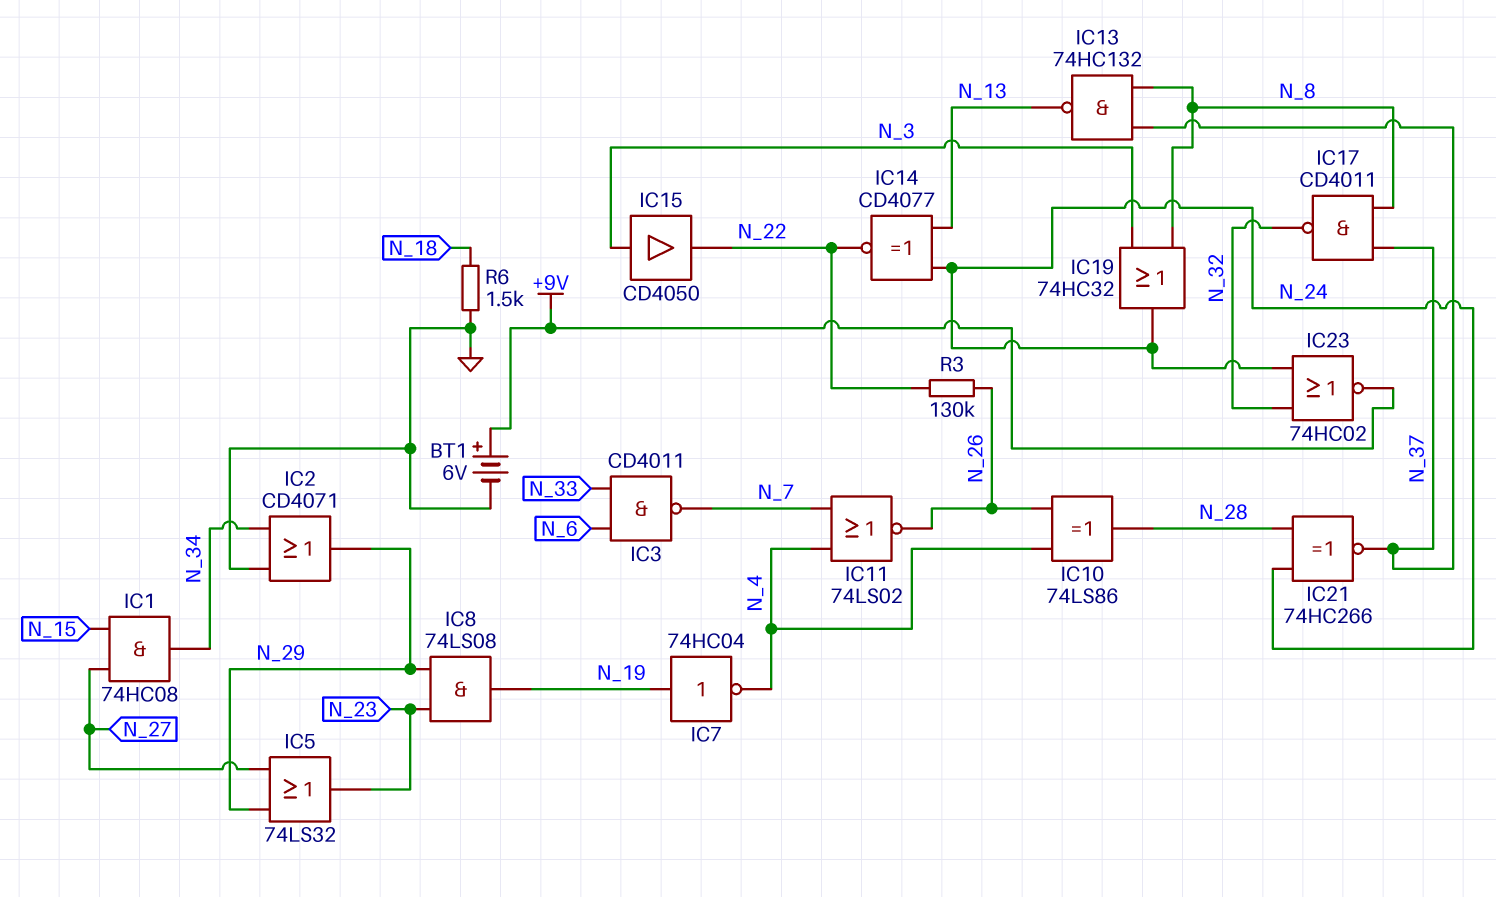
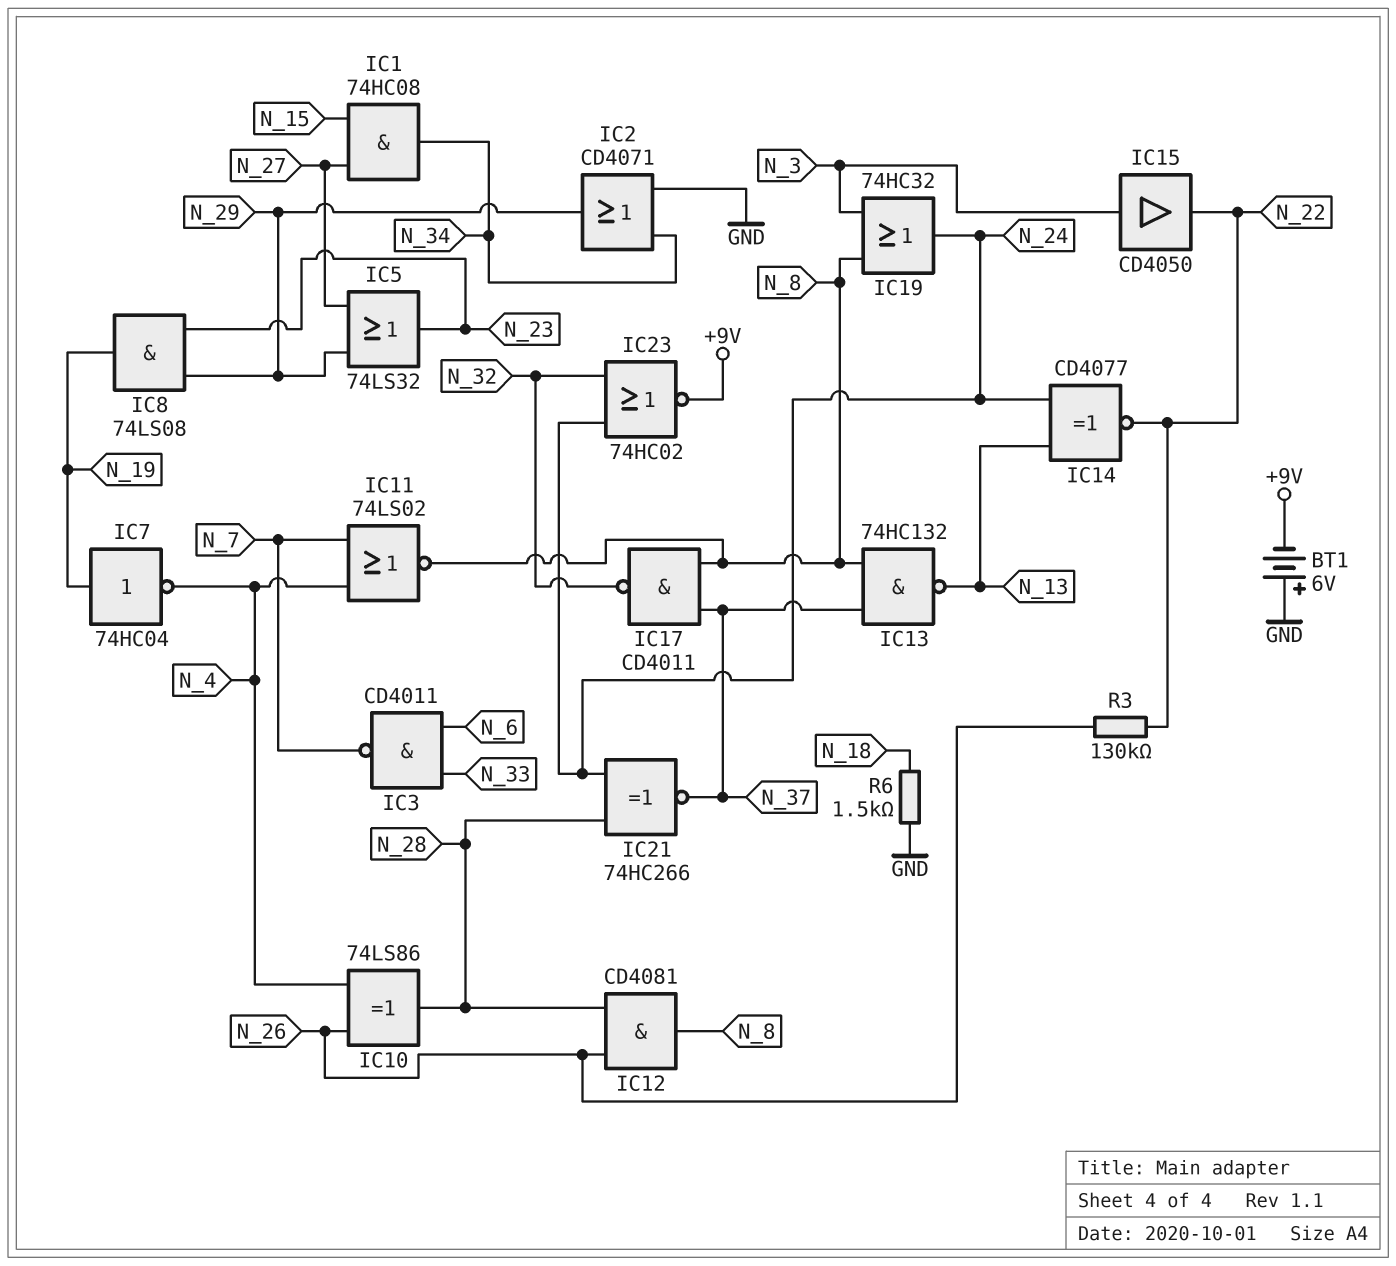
BT1: 6V (plus +9V, minus GND) -> 6V (plus GND, minus +9V)
IC11: NOR 74LS02 (in N_4, in N_7, out N_26) -> NOR 74LS02 (in N_4, in N_7, out N_8)
IC12: none -> AND CD4081 (in N_26, in N_28, out N_8)

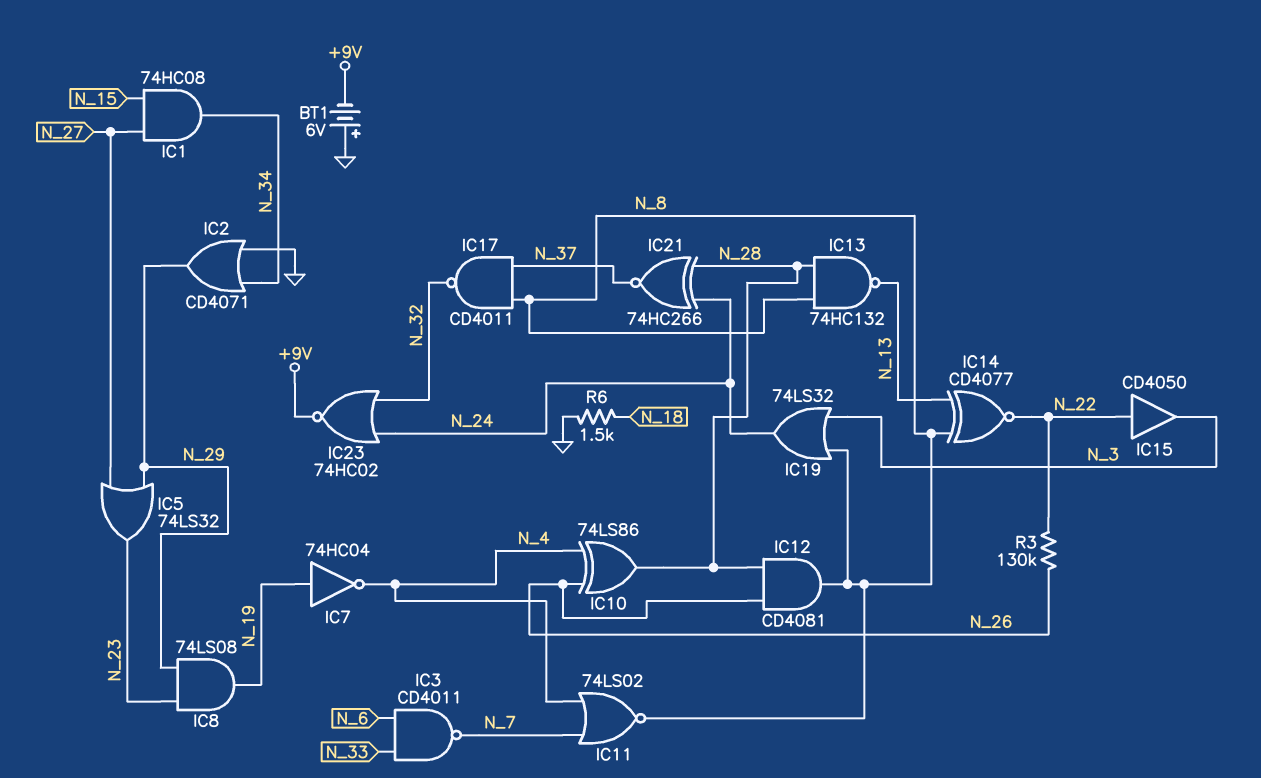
IC13: NAND 74HC132 (in N_8, in N_37, out N_13) -> NAND 74HC132 (in N_8, in N_28, out N_13)
IC14: XNOR CD4077 (in N_13, in N_24, out N_22) -> XNOR CD4077 (in N_8, in N_13, out N_22)
IC15: buffer CD4050 (in N_3, out N_22) -> buffer CD4050 (in N_22, out N_3)
IC19: OR 74HC32 (in N_3, in N_8, out N_24) -> OR 74LS32 (in N_3, in N_8, out N_24)

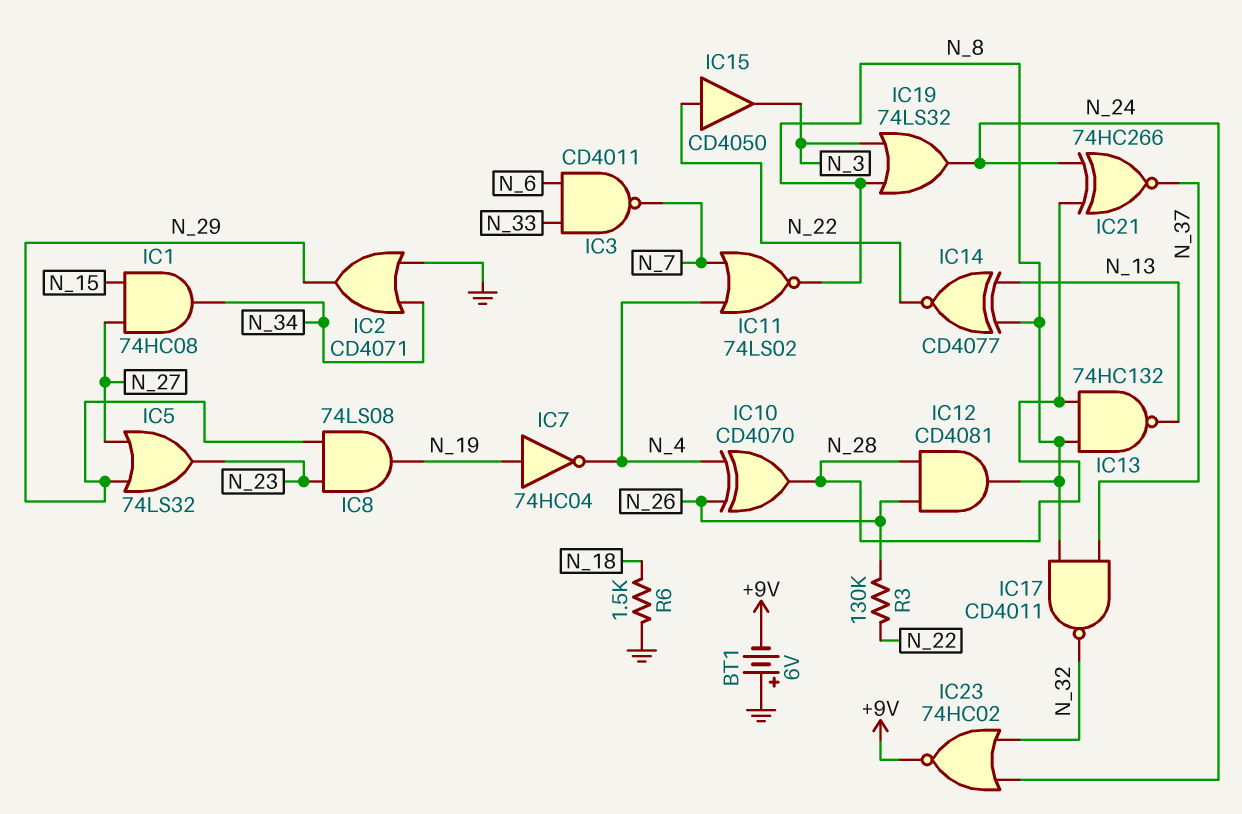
IC10: XOR 74LS86 (in N_4, in N_26, out N_28) -> XOR CD4070 (in N_4, in N_26, out N_28)

